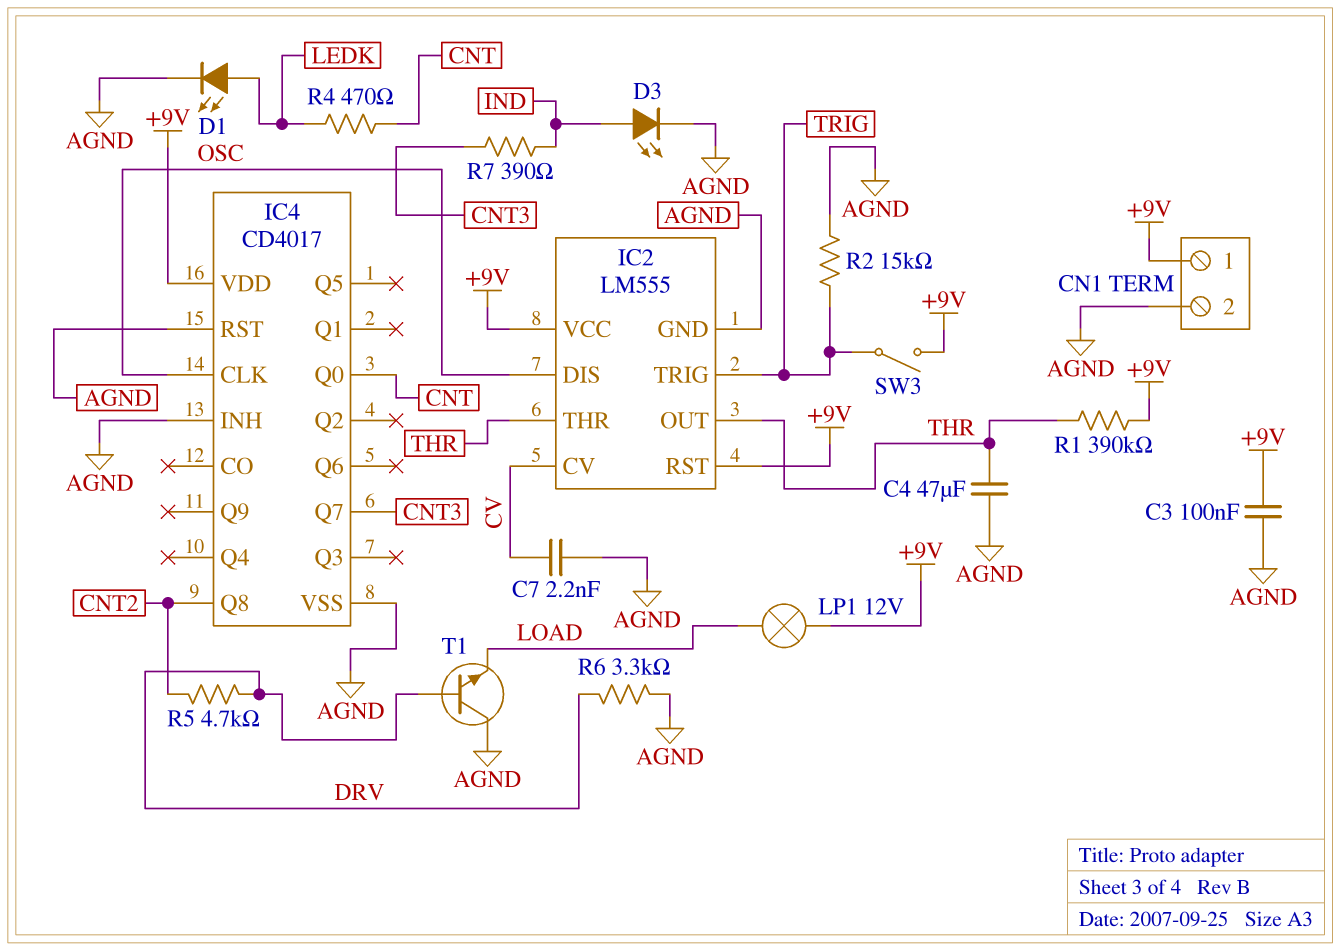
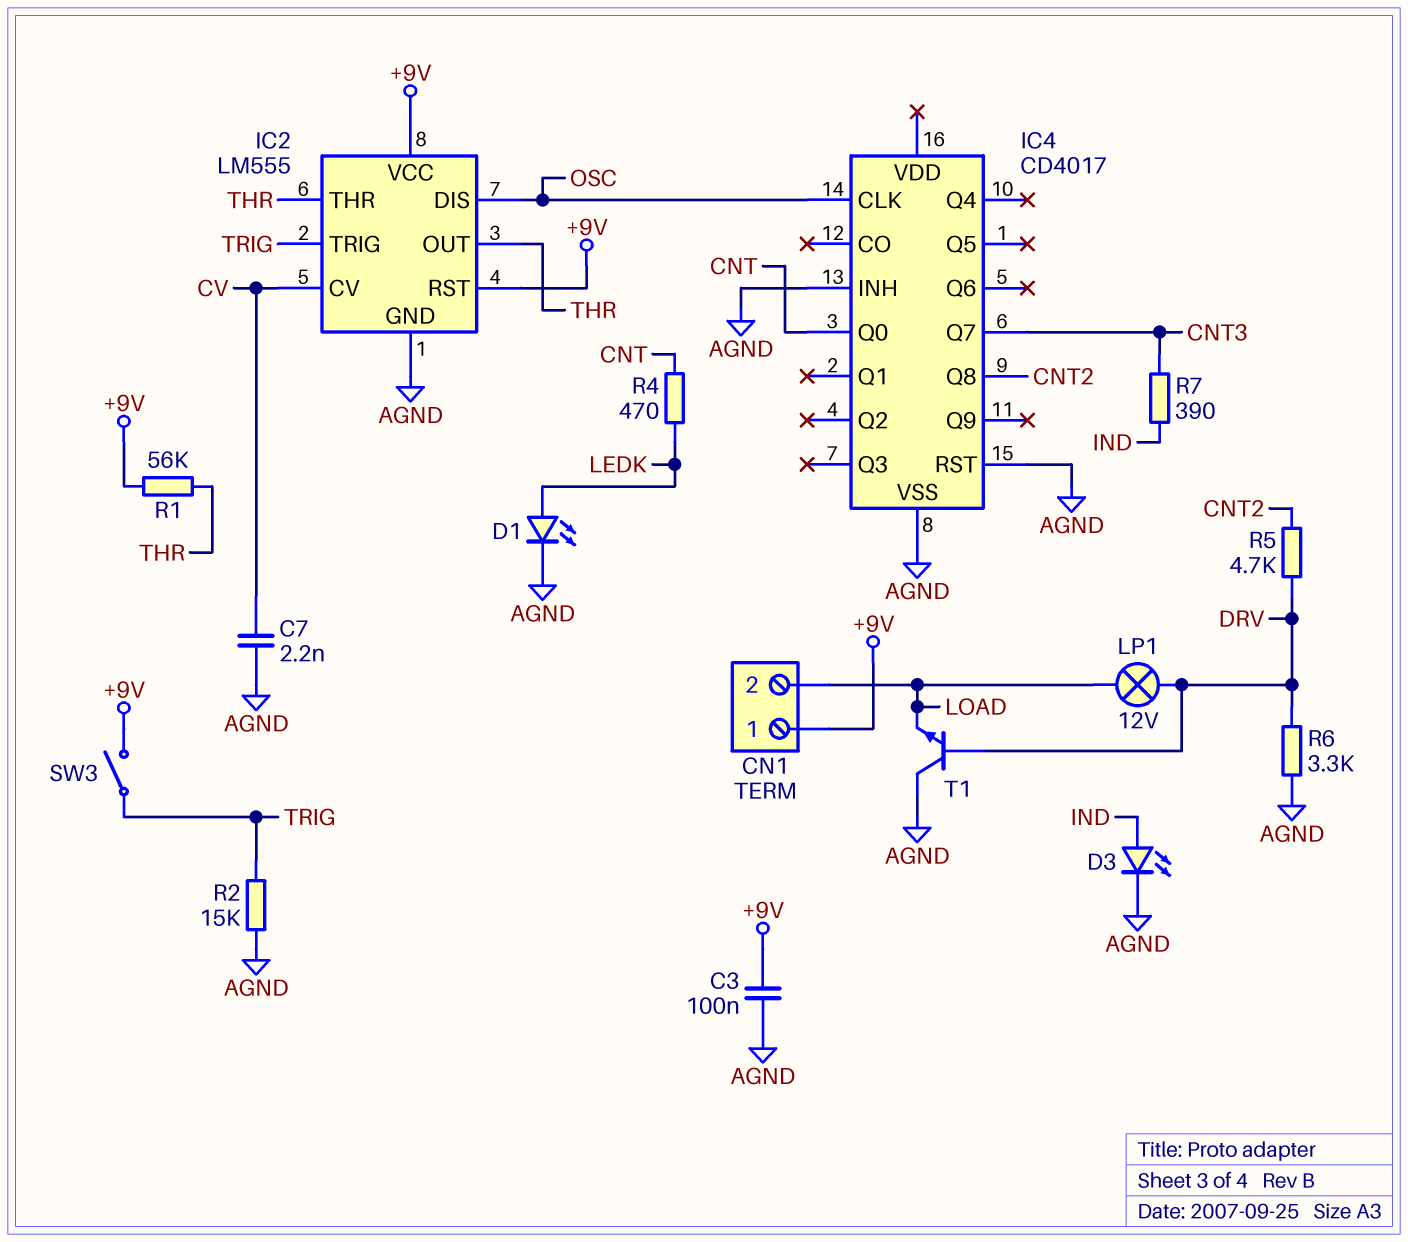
C4: 47uF (AGND, THR) -> none
CN1 pin 2: AGND -> LOAD
IC4 pin VDD: +9V -> none
LP1: lamp 12V (+9V, LOAD) -> lamp 12V (DRV, LOAD)
R1: 390k (+9V, THR) -> 56k (+9V, THR)

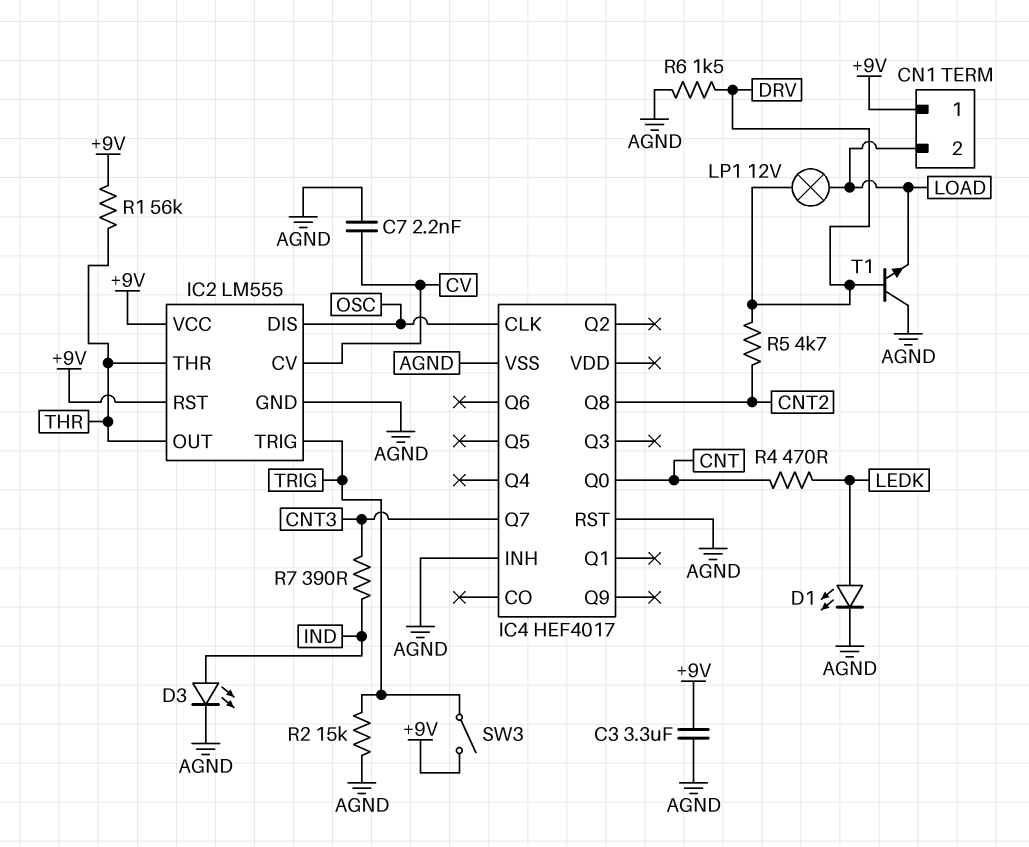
C3: 100nF (+9V, AGND) -> 3.3uF (+9V, AGND)
IC4: CD4017 -> HEF4017
R6: 3.3k (AGND, DRV) -> 1.5k (AGND, DRV)

